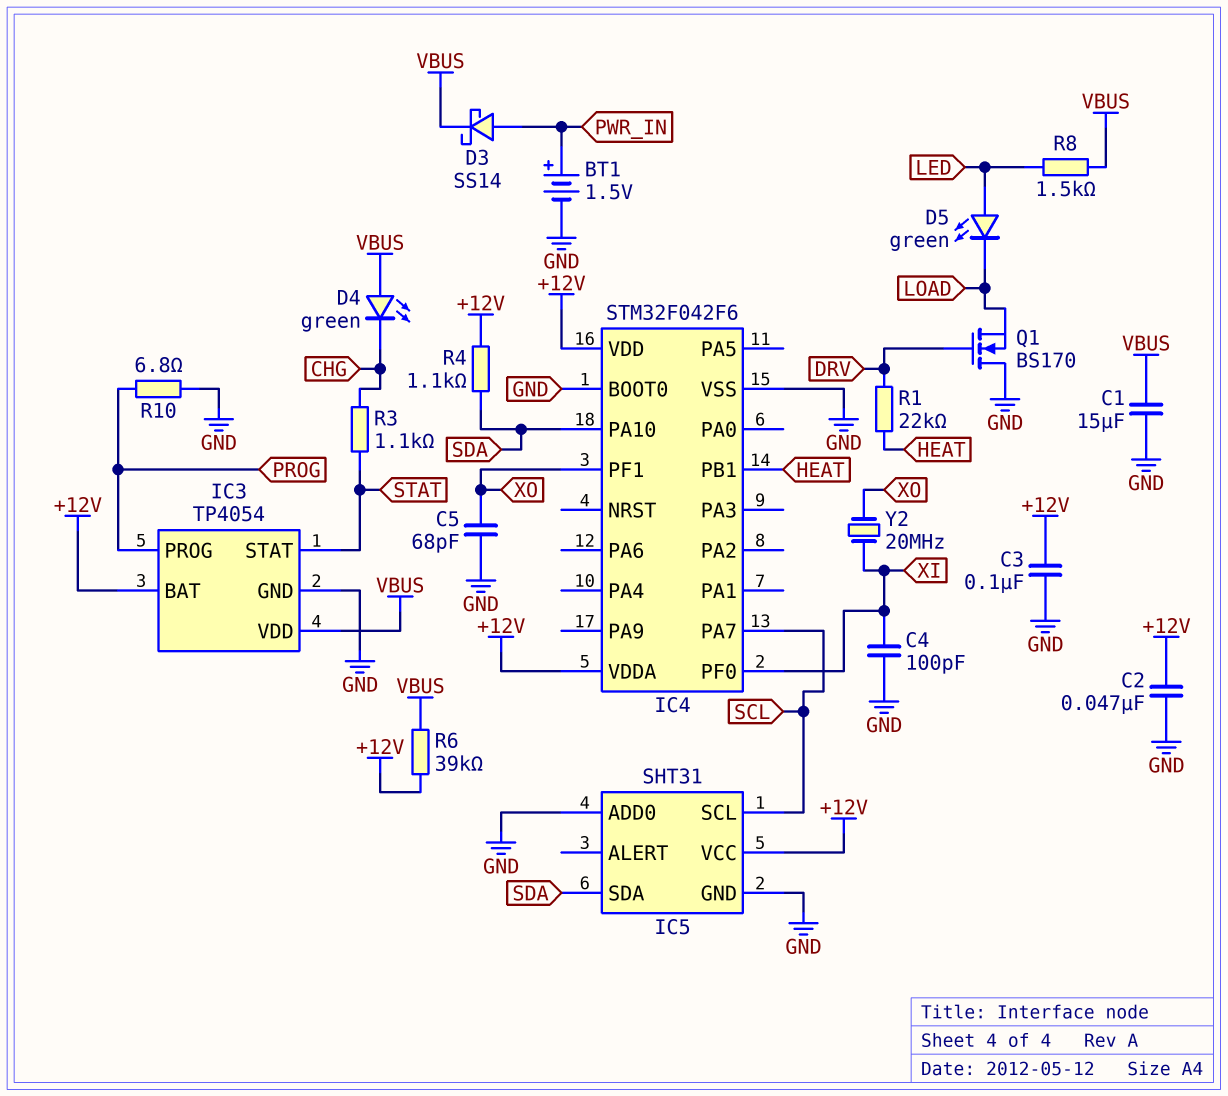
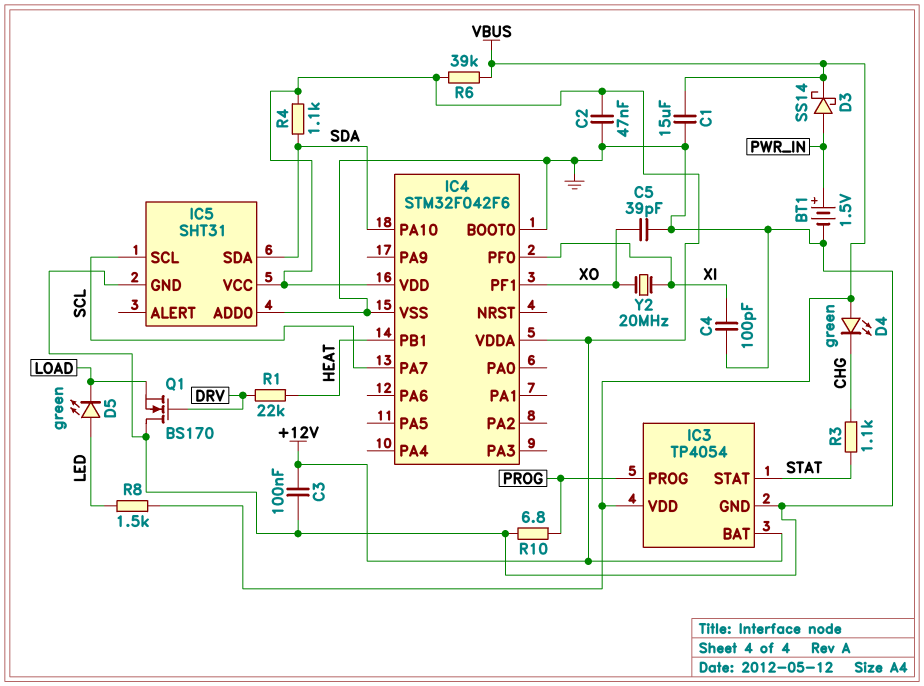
C5: 68pF (GND, XO) -> 39pF (GND, XO)

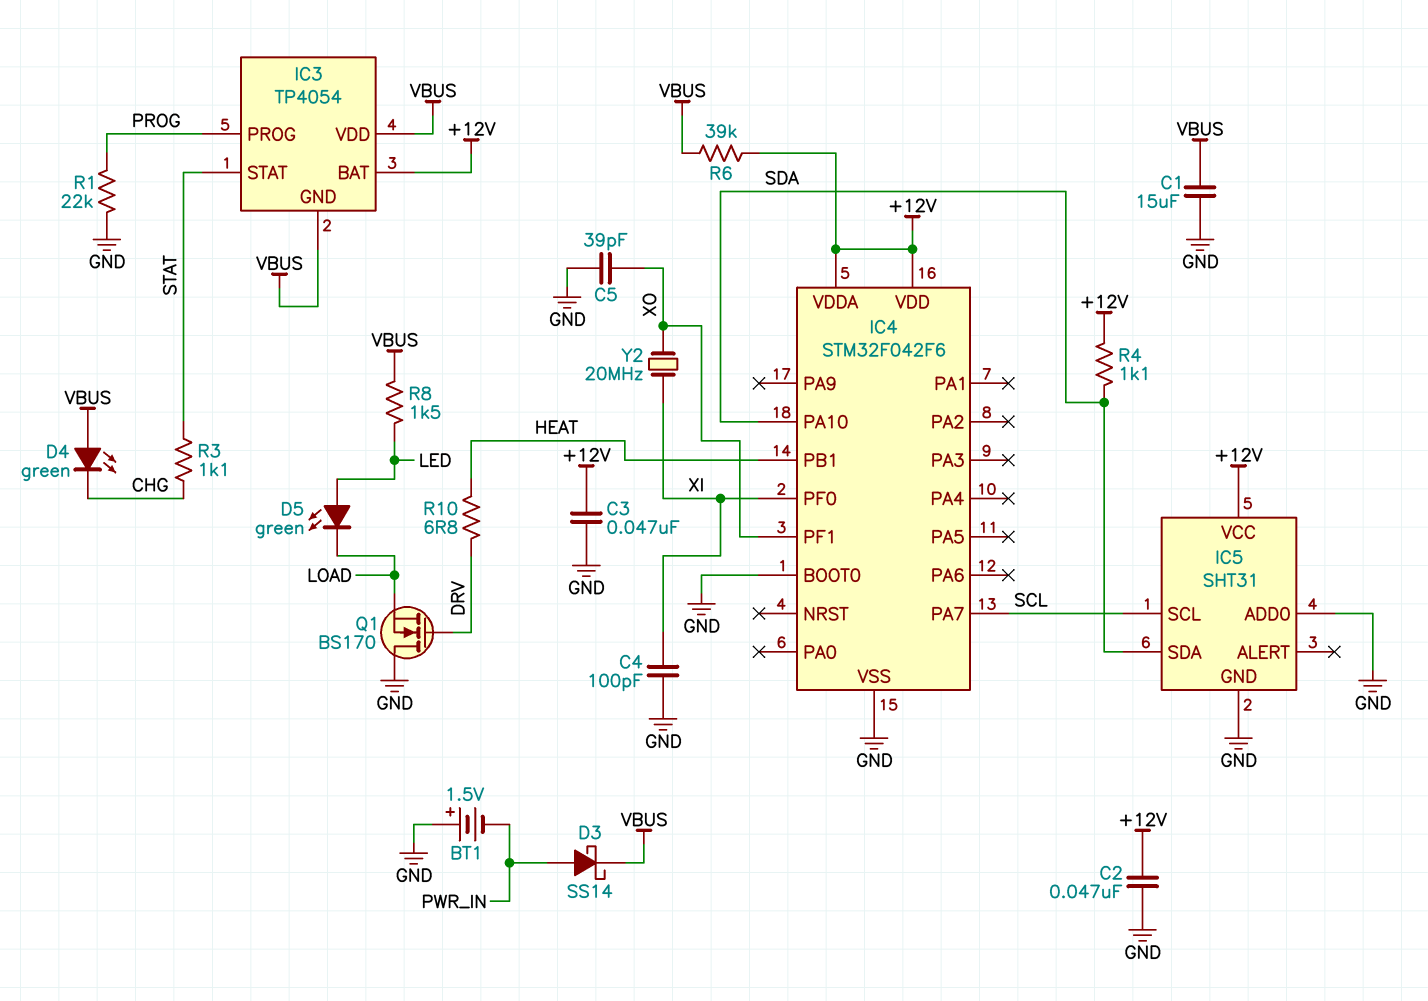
BT1: 1.5V (plus PWR_IN, minus GND) -> 1.5V (plus GND, minus PWR_IN)
C3: 100nF (+12V, GND) -> 47nF (+12V, GND)
IC3 pin GND: GND -> VBUS
R1: 22k (DRV, HEAT) -> 22k (GND, PROG)
R10: 6.8 (GND, PROG) -> 6.8 (DRV, HEAT)

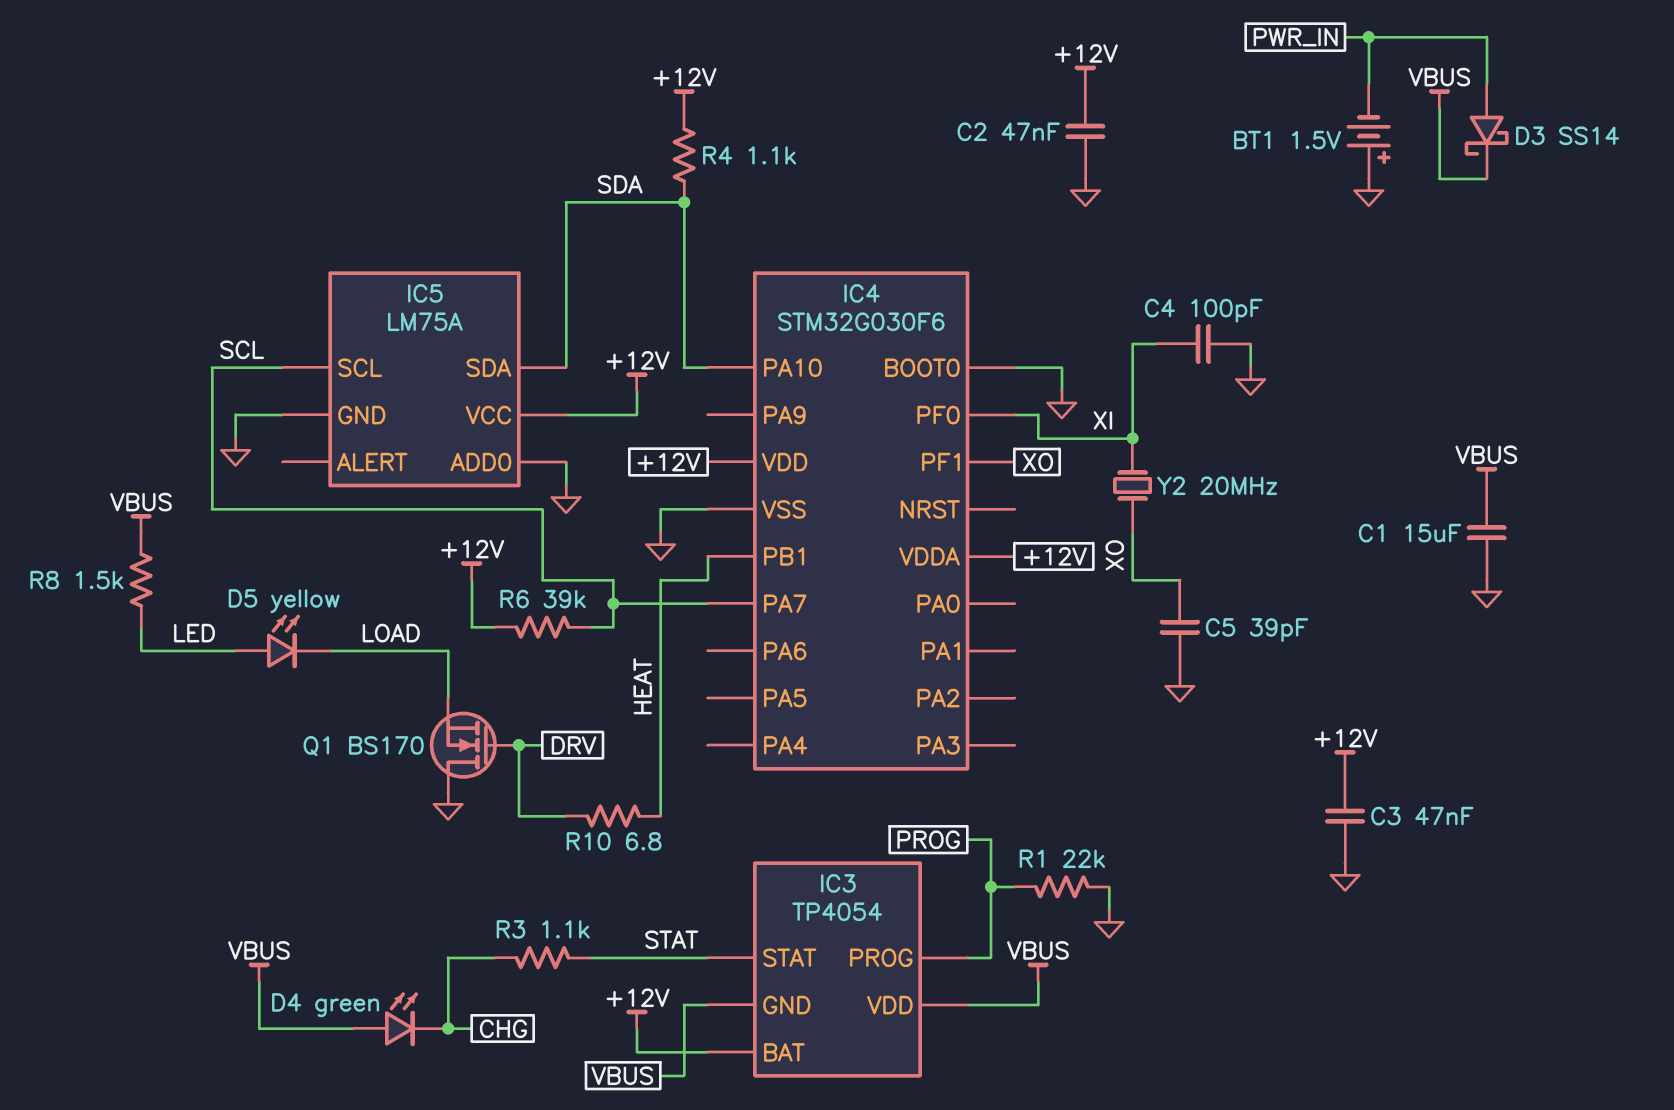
D5: LED green (A LED, K LOAD) -> LED yellow (A LED, K LOAD)
IC4: STM32F042F6 -> STM32G030F6
IC5: SHT31 -> LM75A
R6: 39k (+12V, VBUS) -> 39k (+12V, SCL)

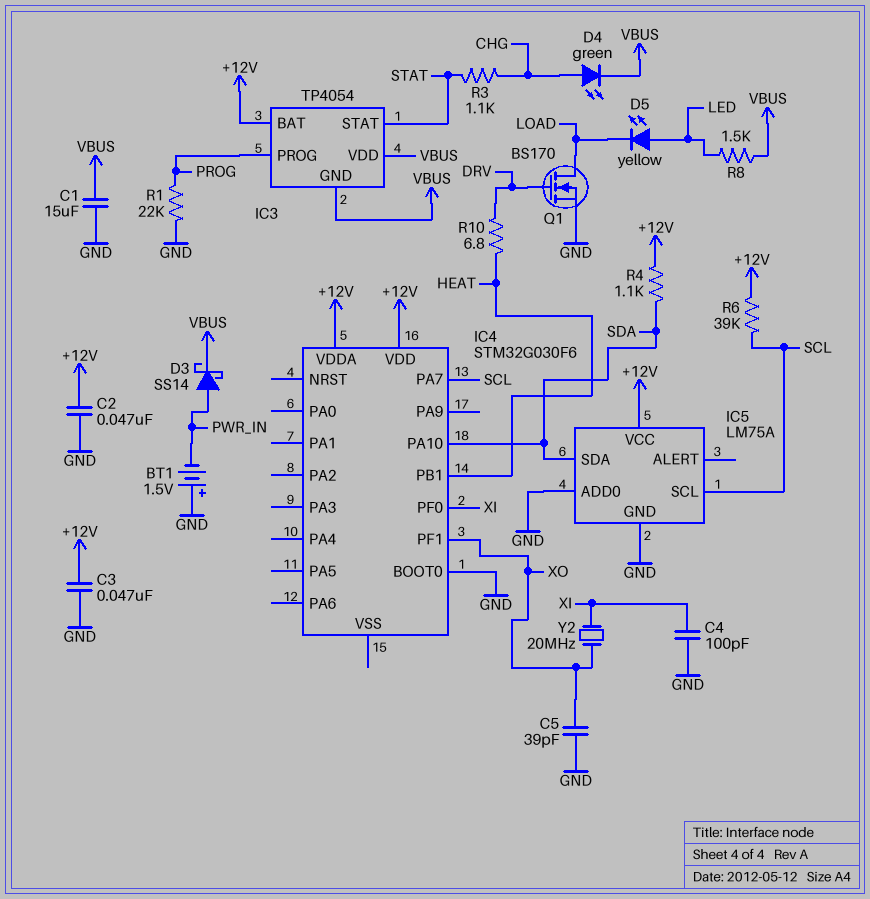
D4: LED green (A VBUS, K CHG) -> LED green (A CHG, K VBUS)
IC4 pin VSS: GND -> none
Q1: NMOS BS170 (G DRV, D GND, S LOAD) -> NMOS BS170 (G DRV, D LOAD, S GND)

